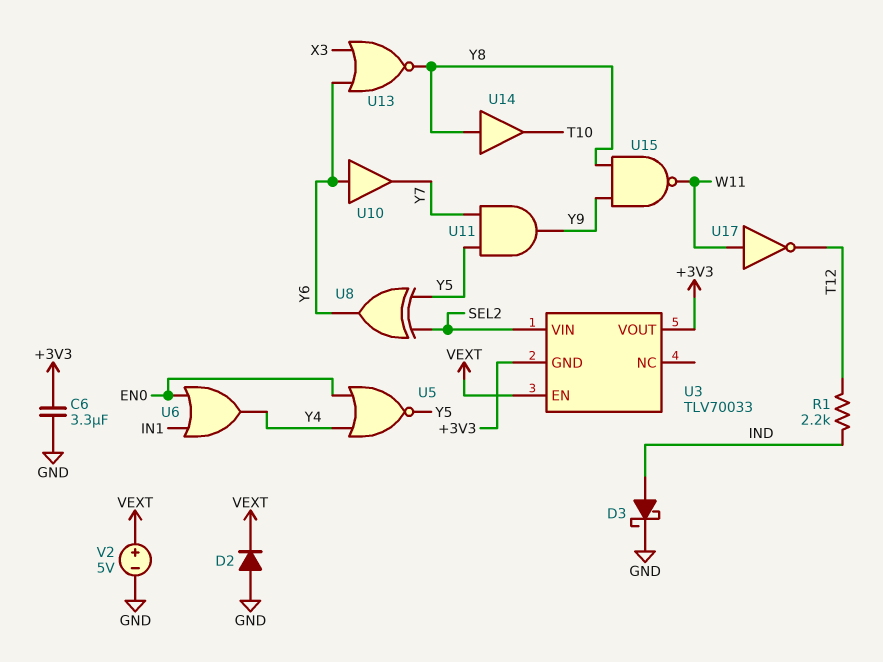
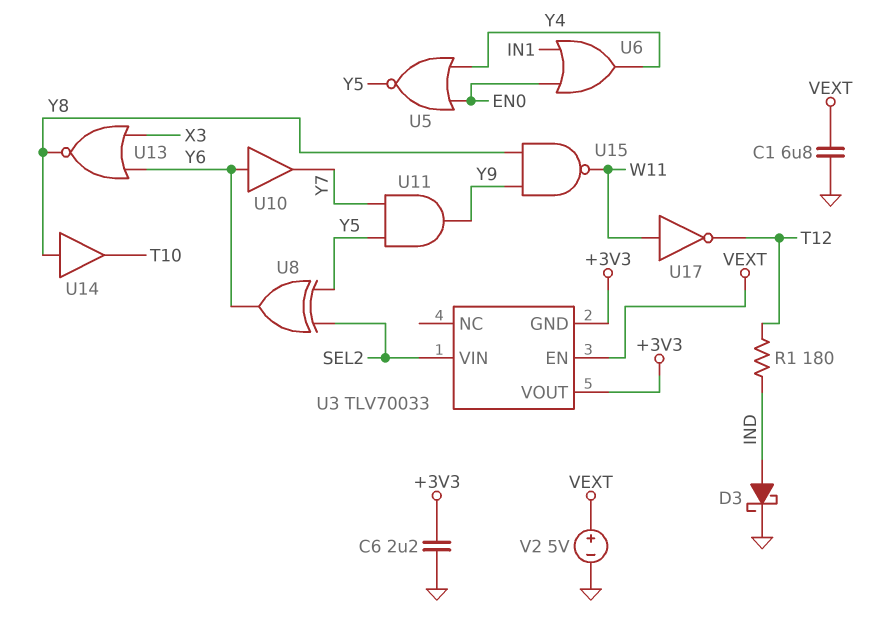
C1: none -> 6.8uF (GND, VEXT)
C6: 3.3uF (+3V3, GND) -> 2.2uF (+3V3, GND)
D2: diode (A GND, K VEXT) -> none
R1: 2.2k (IND, T12) -> 180 (IND, T12)

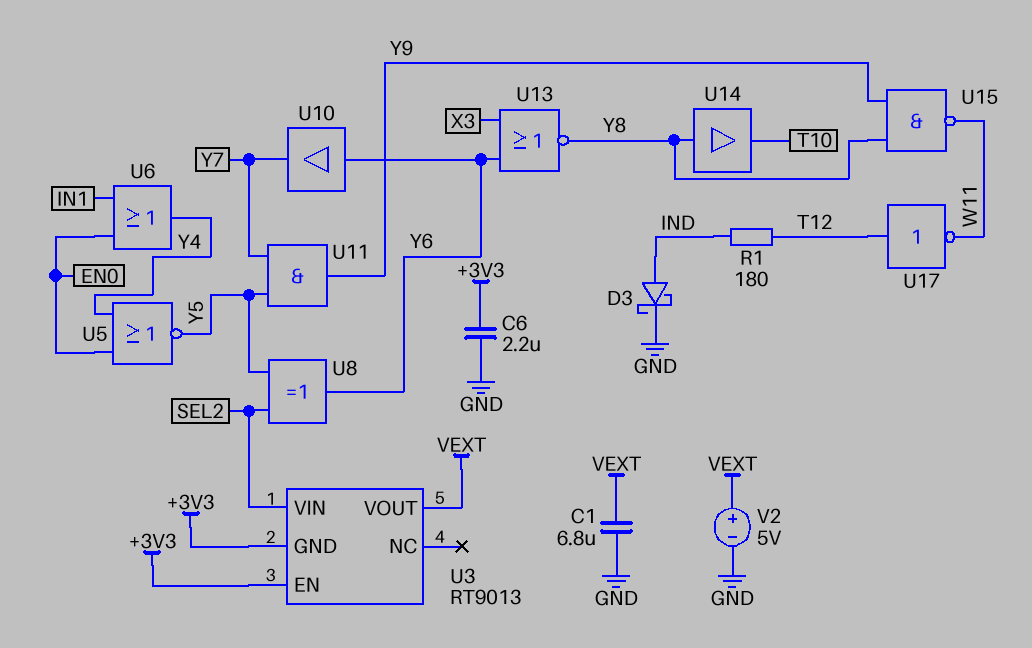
U3: TLV70033 -> RT9013
U3 pin EN: VEXT -> +3V3
U3 pin VOUT: +3V3 -> VEXT
U17: NOT (in W11, out T12) -> NOT (in T12, out W11)

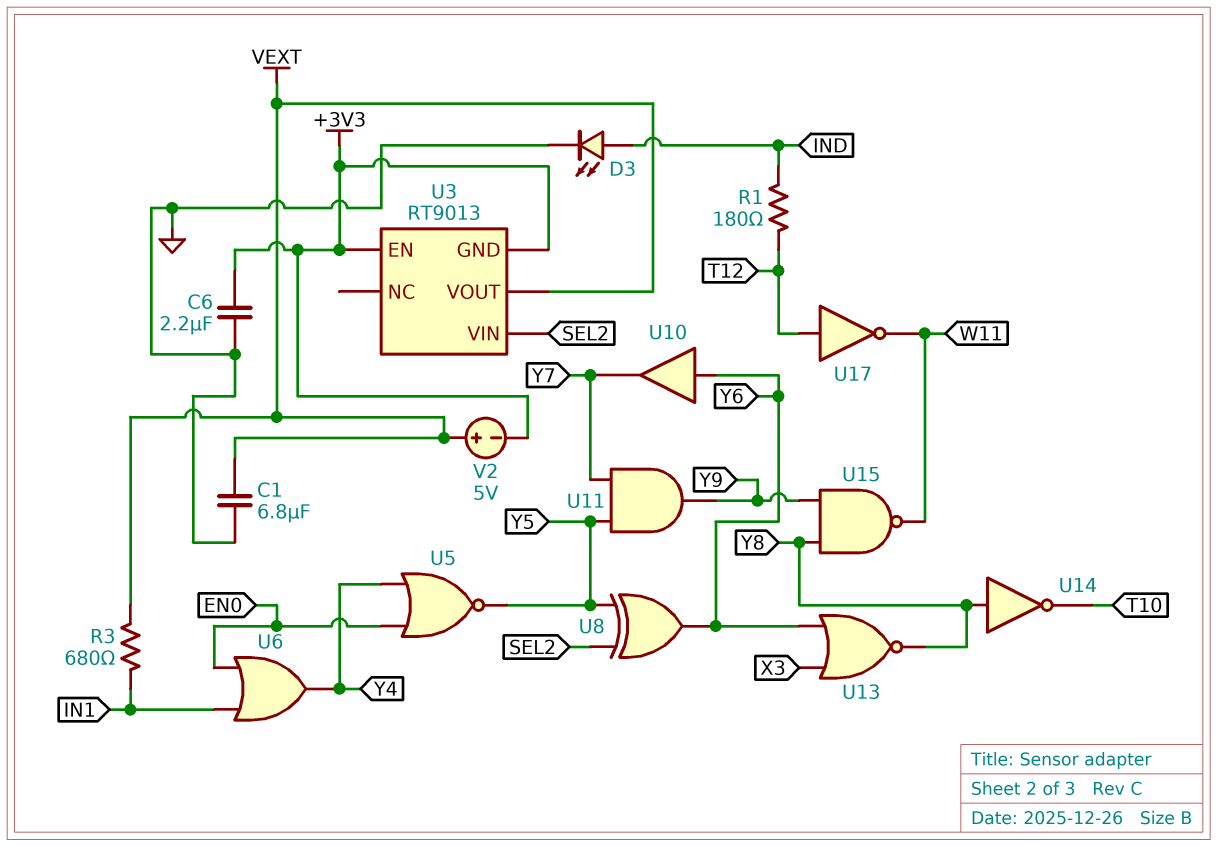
D3: schottky (A IND, K GND) -> LED (A IND, K GND)
R3: none -> 680 (IN1, VEXT)
U14: buffer (in Y8, out T10) -> NOT (in Y8, out T10)
V2: 5V (plus VEXT, minus GND) -> 5V (plus VEXT, minus +3V3)

